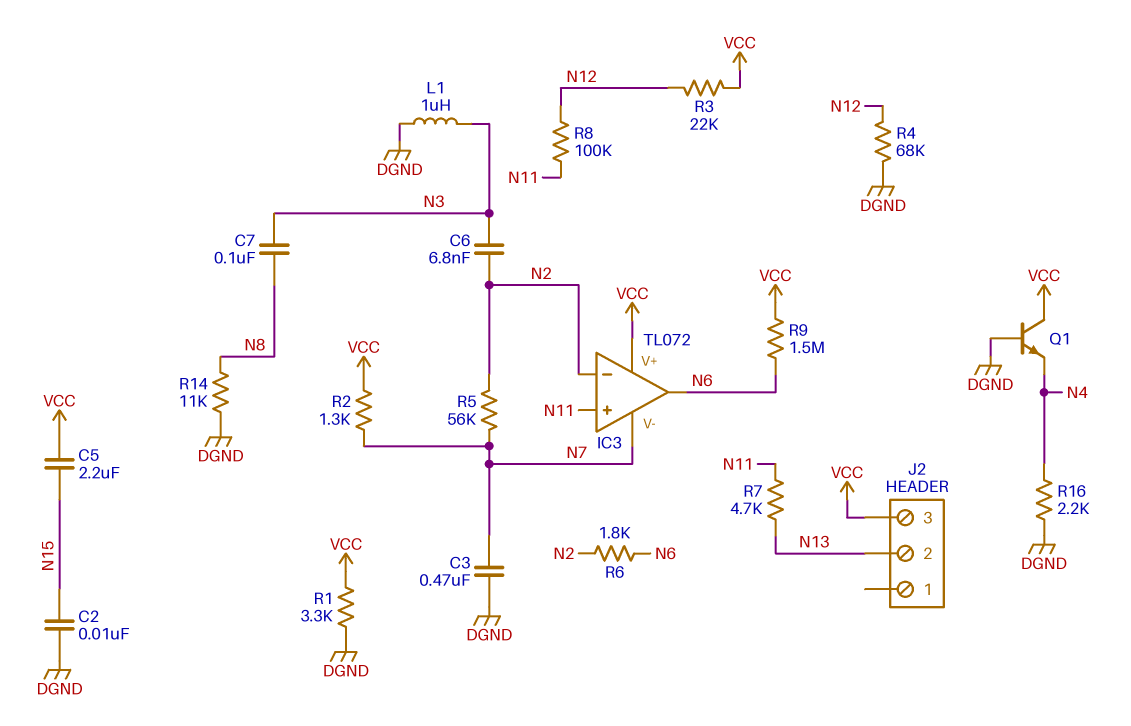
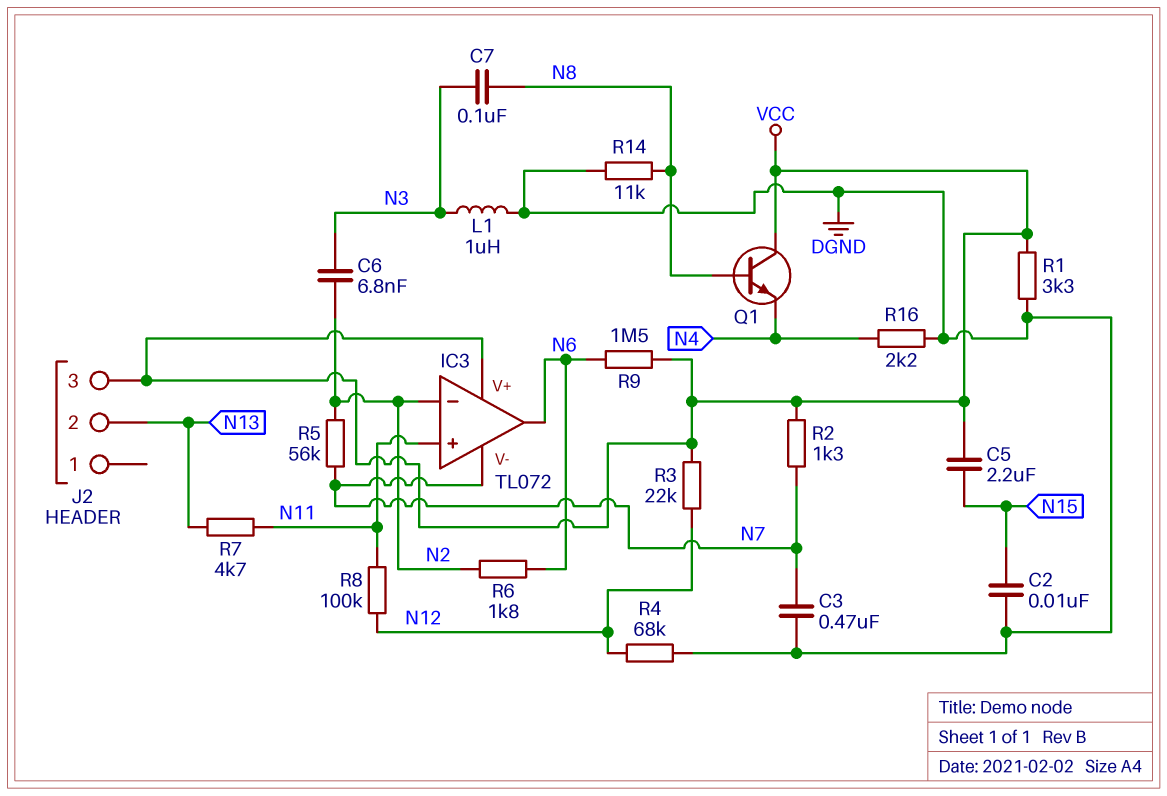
Q1: NPN (B DGND, C VCC, E N4) -> NPN (B N8, C VCC, E N4)

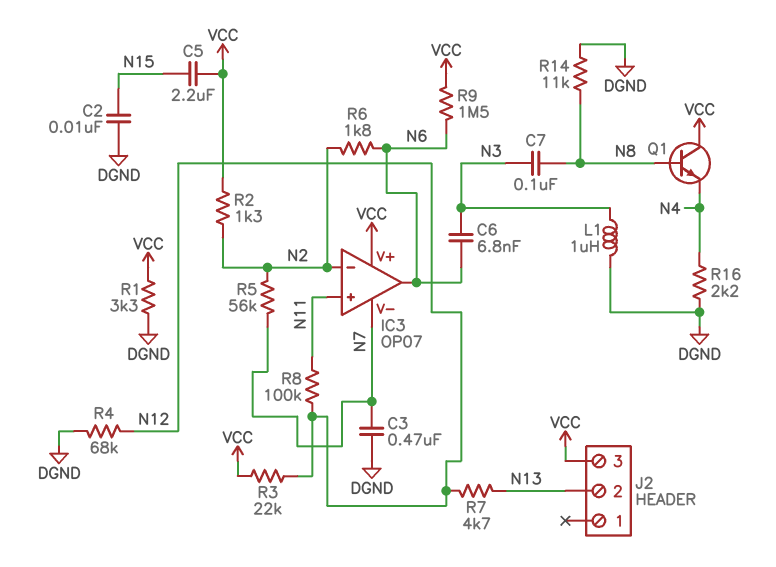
C6: 6.8nF (N2, N3) -> 6.8nF (N3, N6)
IC3: TL072 -> OP07
R2: 1.3k (N7, VCC) -> 1.3k (N2, VCC)
R7: 4.7k (N11, N13) -> 4.7k (N12, N13)

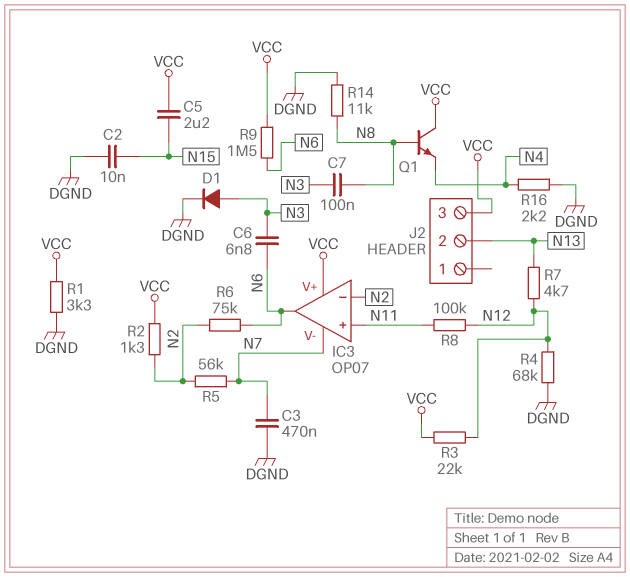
D1: none -> diode (A N3, K DGND)
L1: 1uH (DGND, N3) -> none
R6: 1.8k (N2, N6) -> 75k (N2, N6)

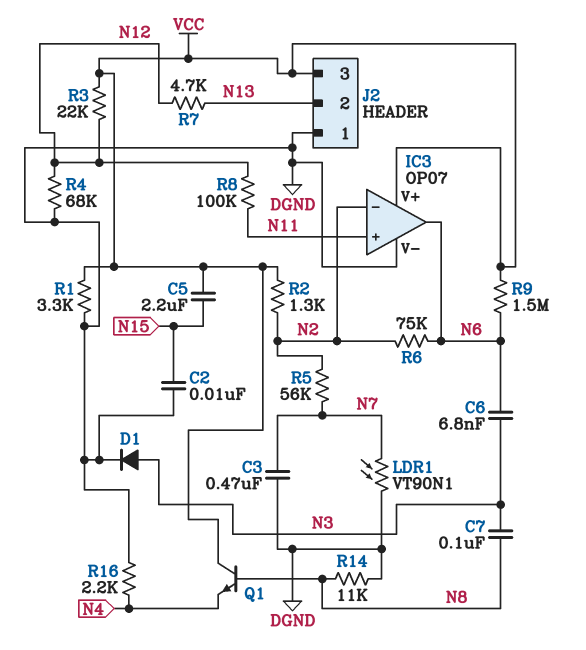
IC3 pin V-: N7 -> DGND
J2 pin 1: none -> DGND
LDR1: none -> VT90N1 (DGND, N7)

